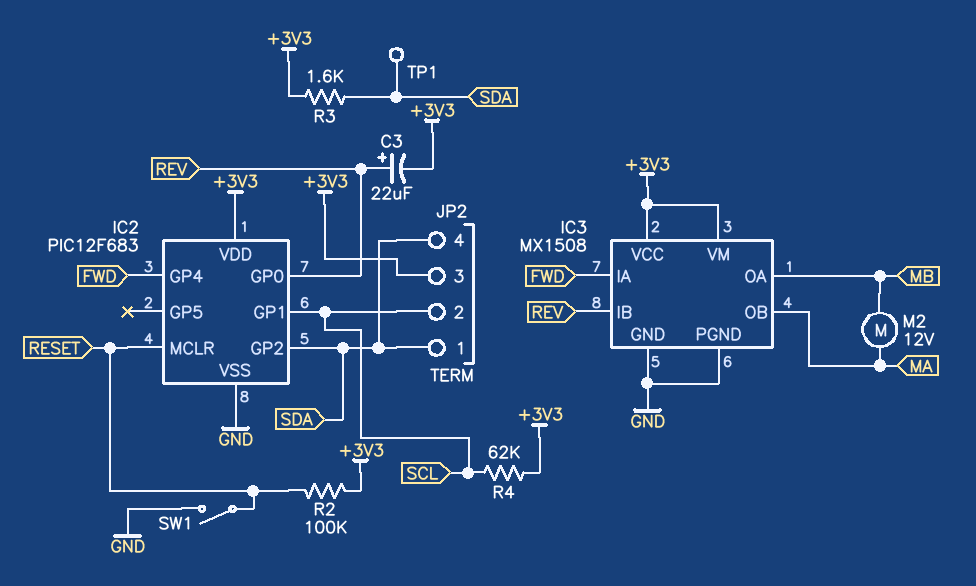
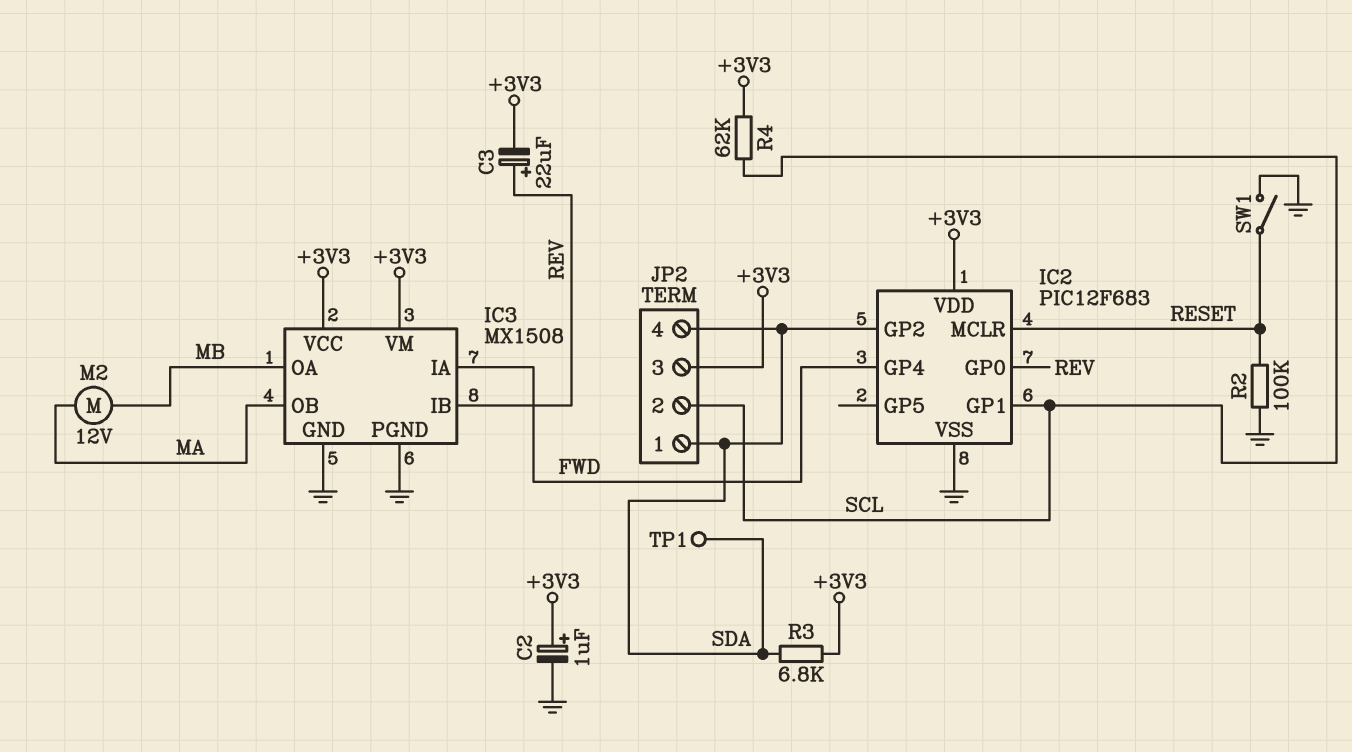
C2: none -> 1uF (plus +3V3, minus GND)
R2: 100k (+3V3, RESET) -> 100k (GND, RESET)
R3: 1.6k (+3V3, SDA) -> 6.8k (+3V3, SDA)

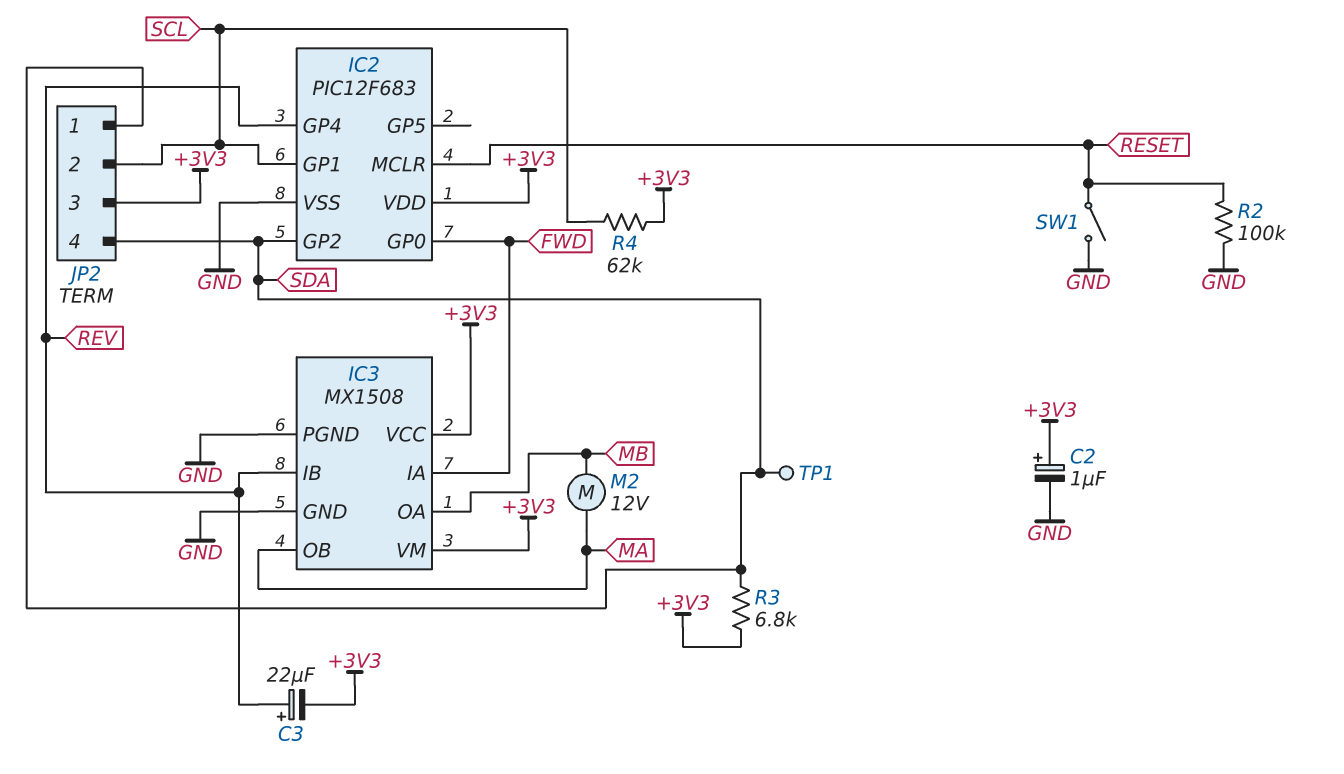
IC2 pin GP0: REV -> FWD
IC2 pin GP4: FWD -> REV

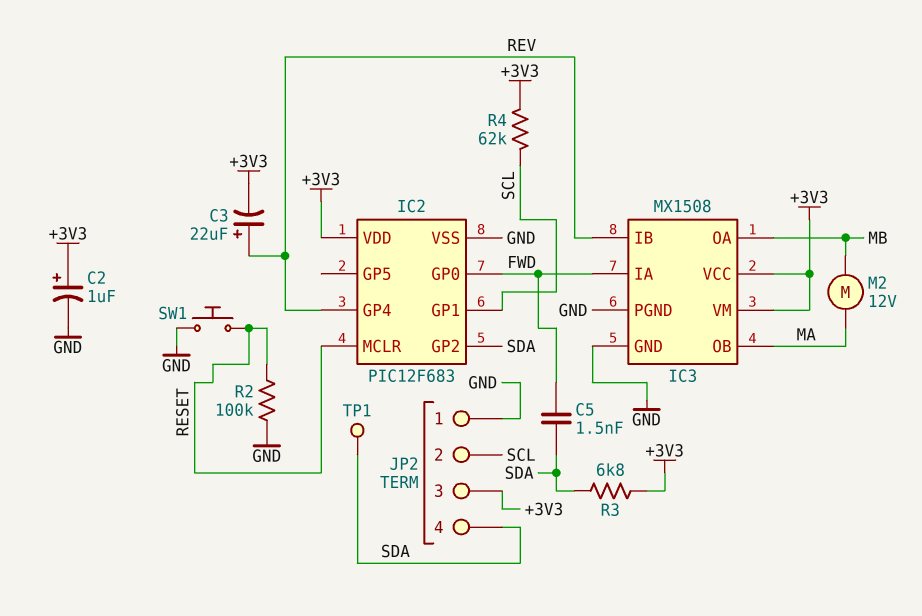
C5: none -> 1.5nF (FWD, SDA)
JP2 pin 1: SDA -> GND
SW1: switch (GND, RESET) -> button (GND, RESET)

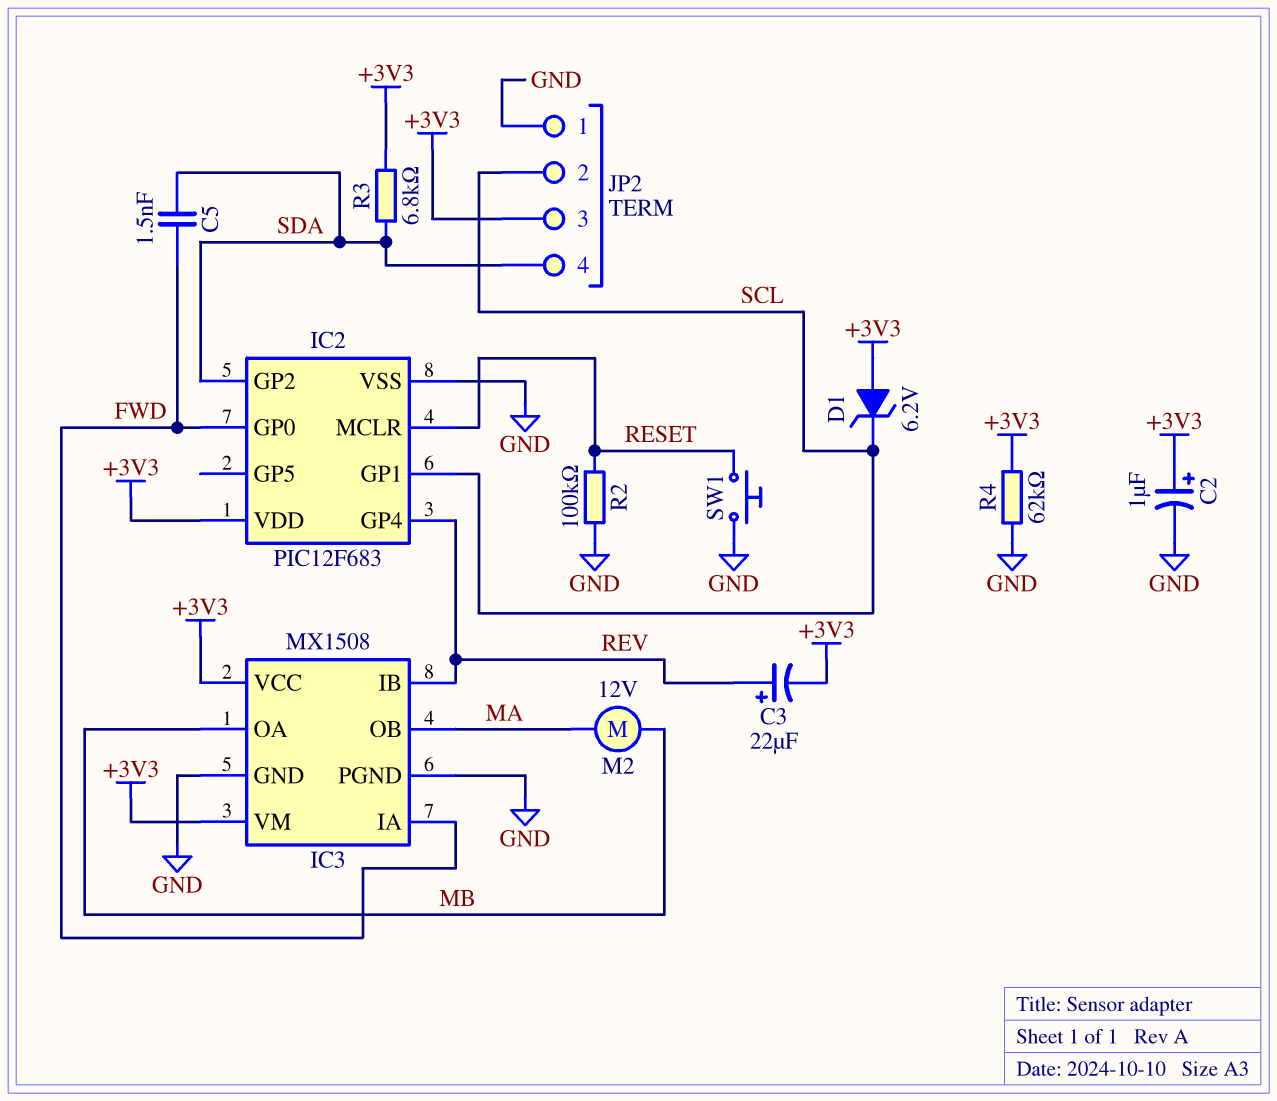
D1: none -> zener 6.2V (A +3V3, K SCL)
R4: 62k (+3V3, SCL) -> 62k (+3V3, GND)
TP1: test point (SDA) -> none

